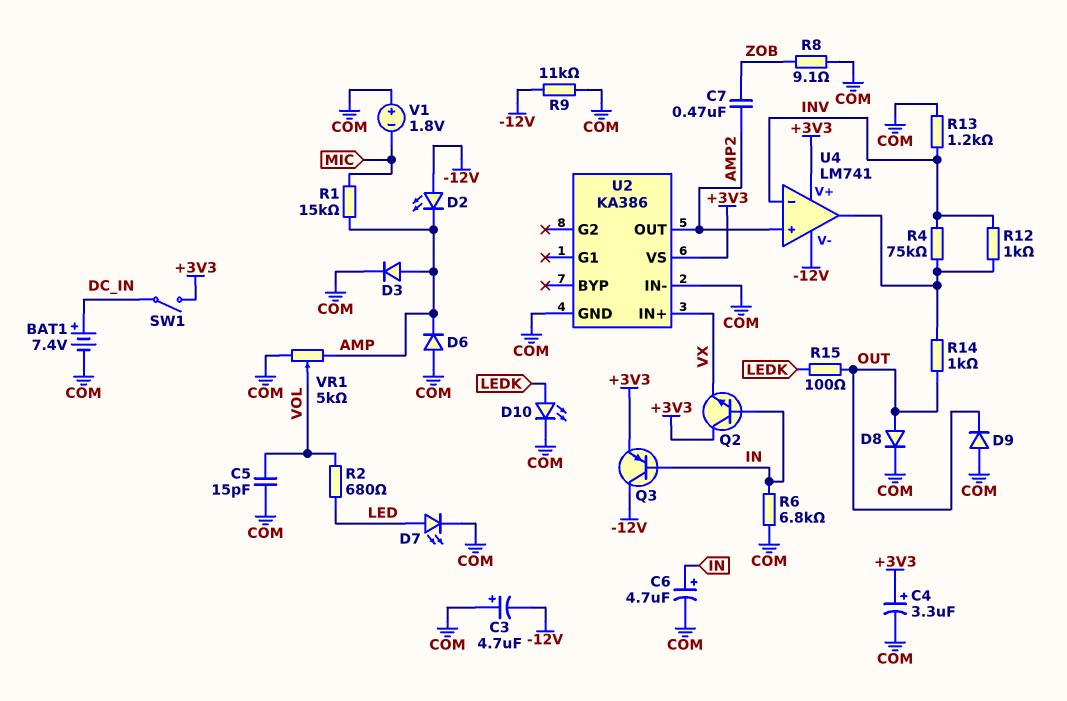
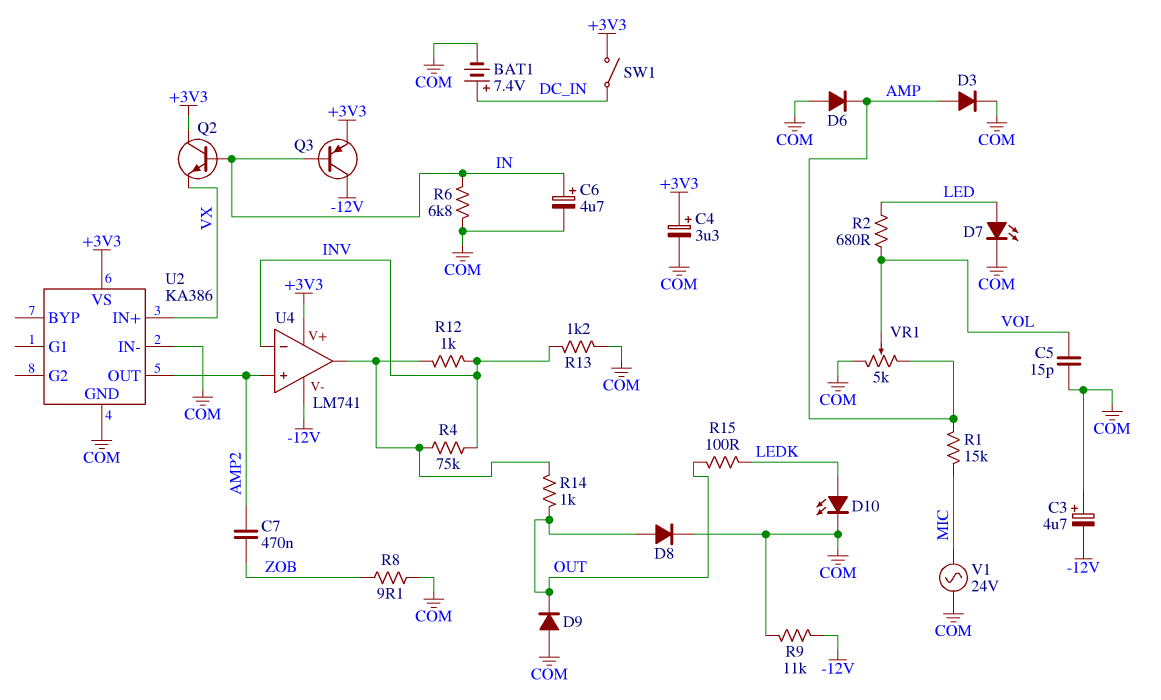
D2: LED (A -12V, K AMP) -> none
V1: 1.8V (plus COM, minus MIC) -> AC 24V (COM, MIC)

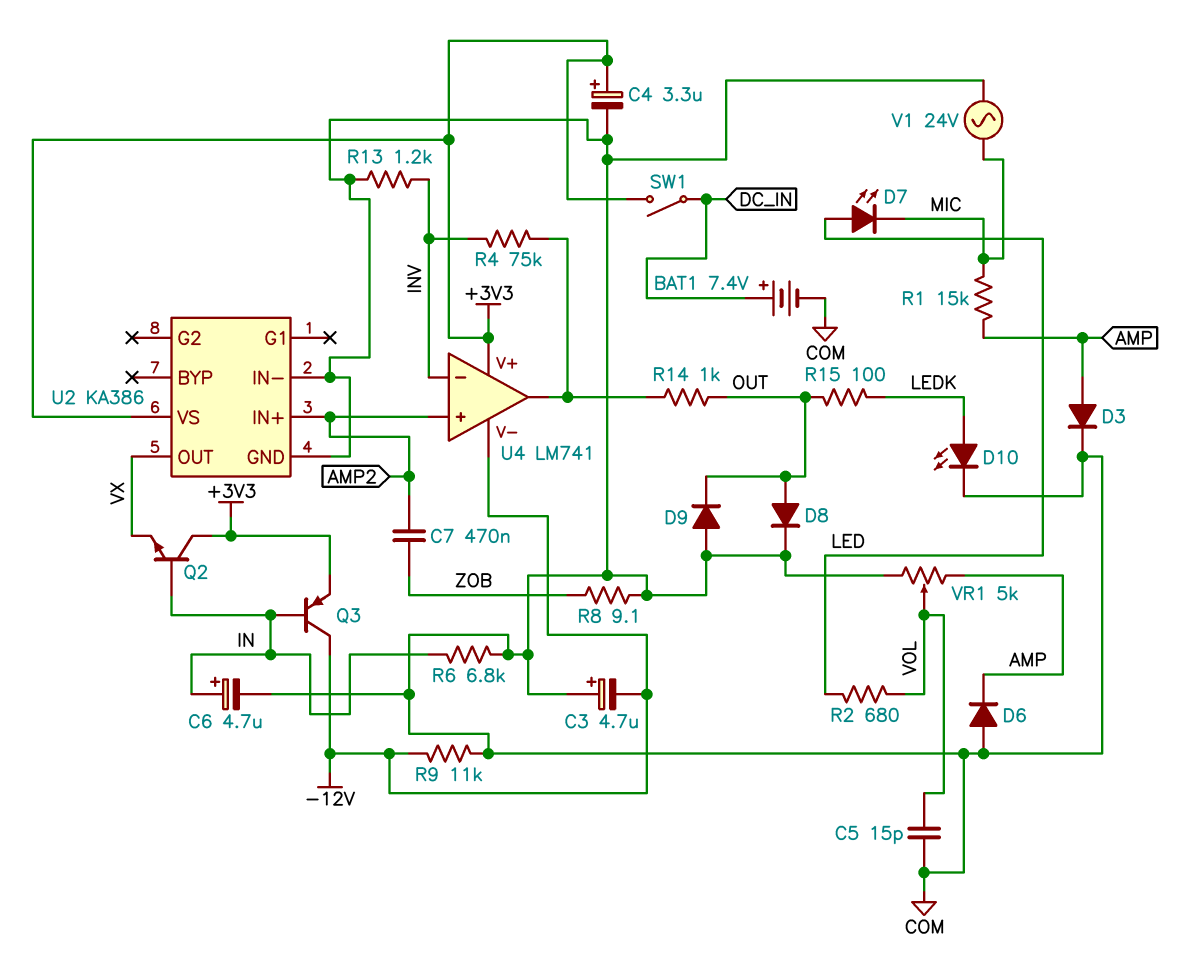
D7: LED (A LED, K COM) -> LED (A LED, K MIC)
R12: 1k (INV, U4/out) -> none
U2 pin IN+: VX -> AMP2
U2 pin OUT: AMP2 -> VX

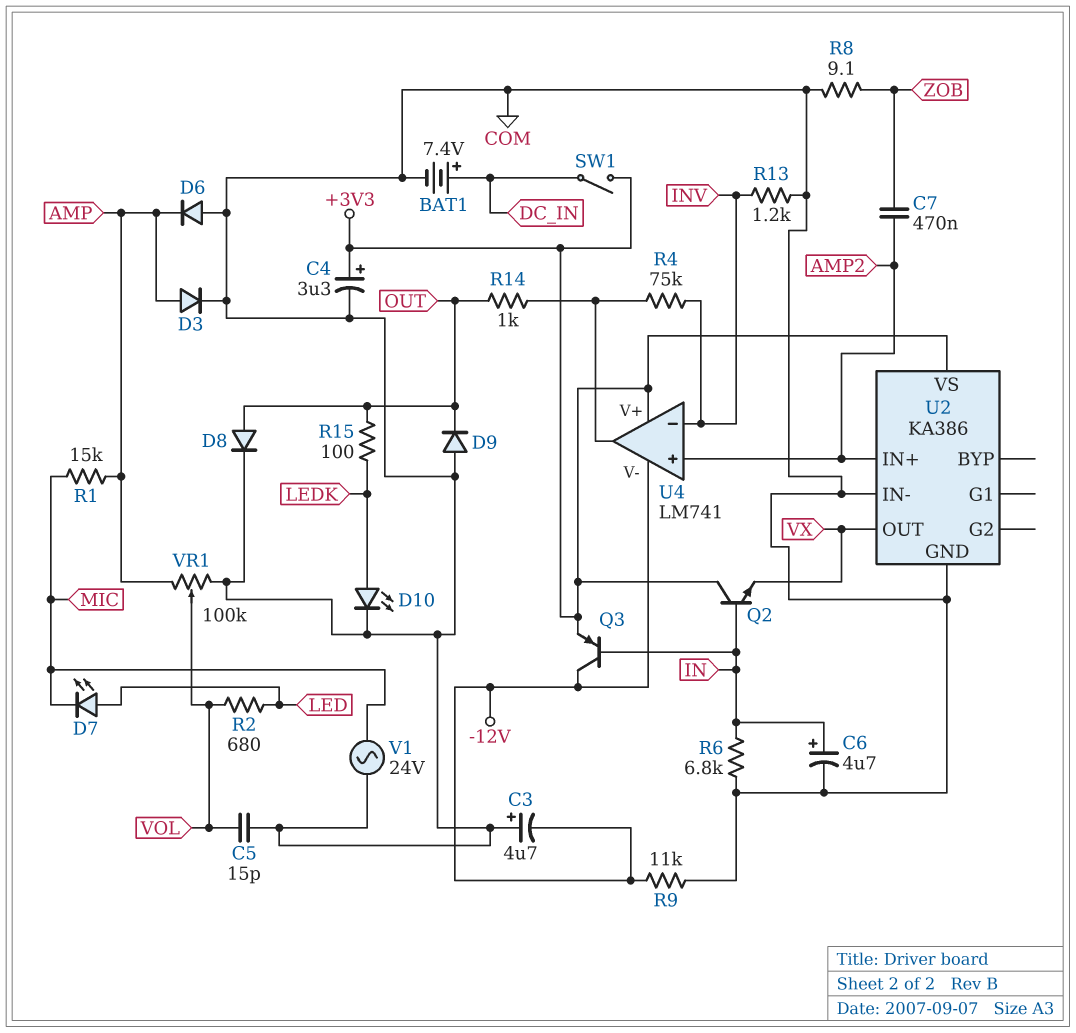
VR1: 5k (AMP, COM, wiper VOL) -> 100k (AMP, COM, wiper VOL)

